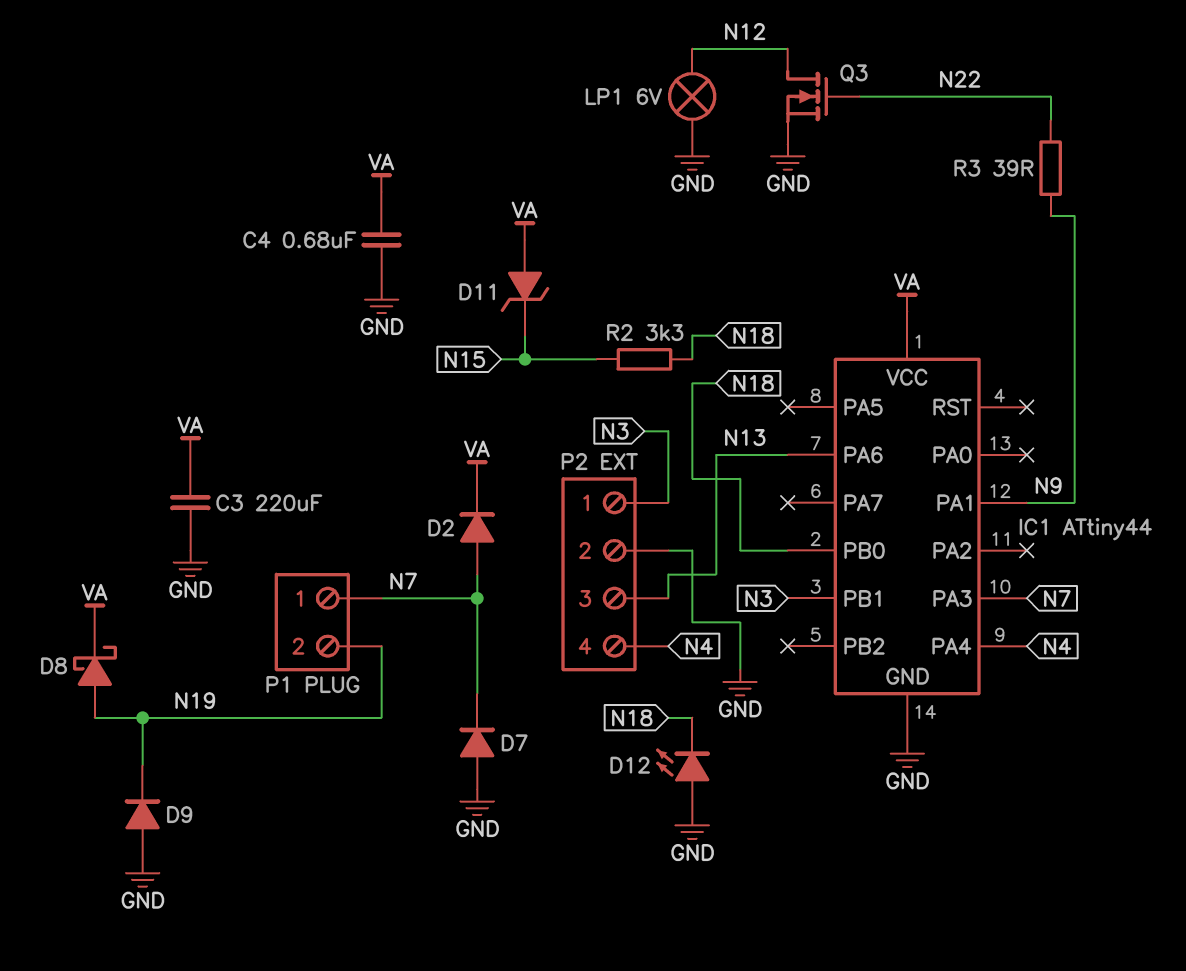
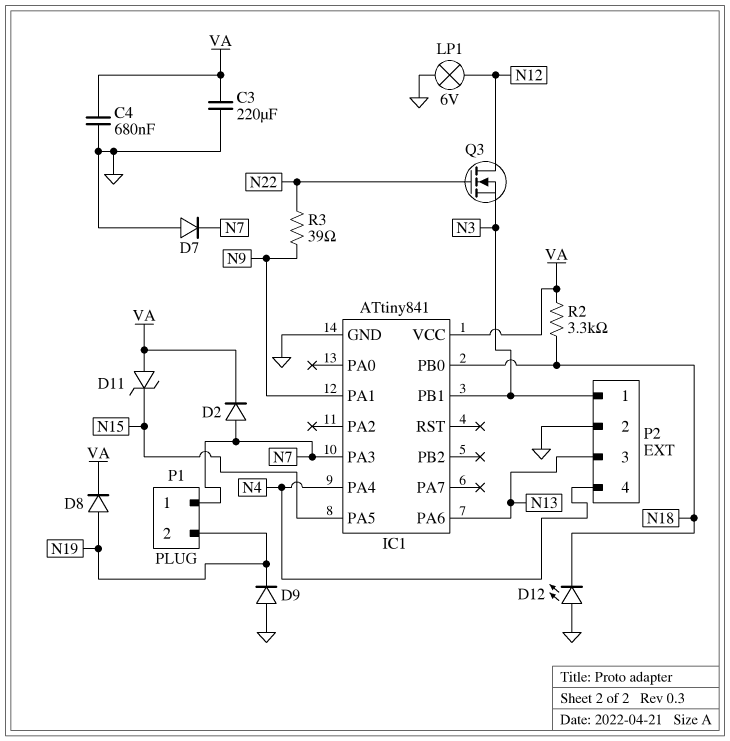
D8: schottky (A N19, K VA) -> diode (A N19, K VA)
IC1: ATtiny44 -> ATtiny841
IC1 pin PA5: none -> N15
Q3: NMOS (G N22, D N12, S GND) -> NMOS (G N22, D N12, S N3)
R2: 3.3k (N15, N18) -> 3.3k (N18, VA)

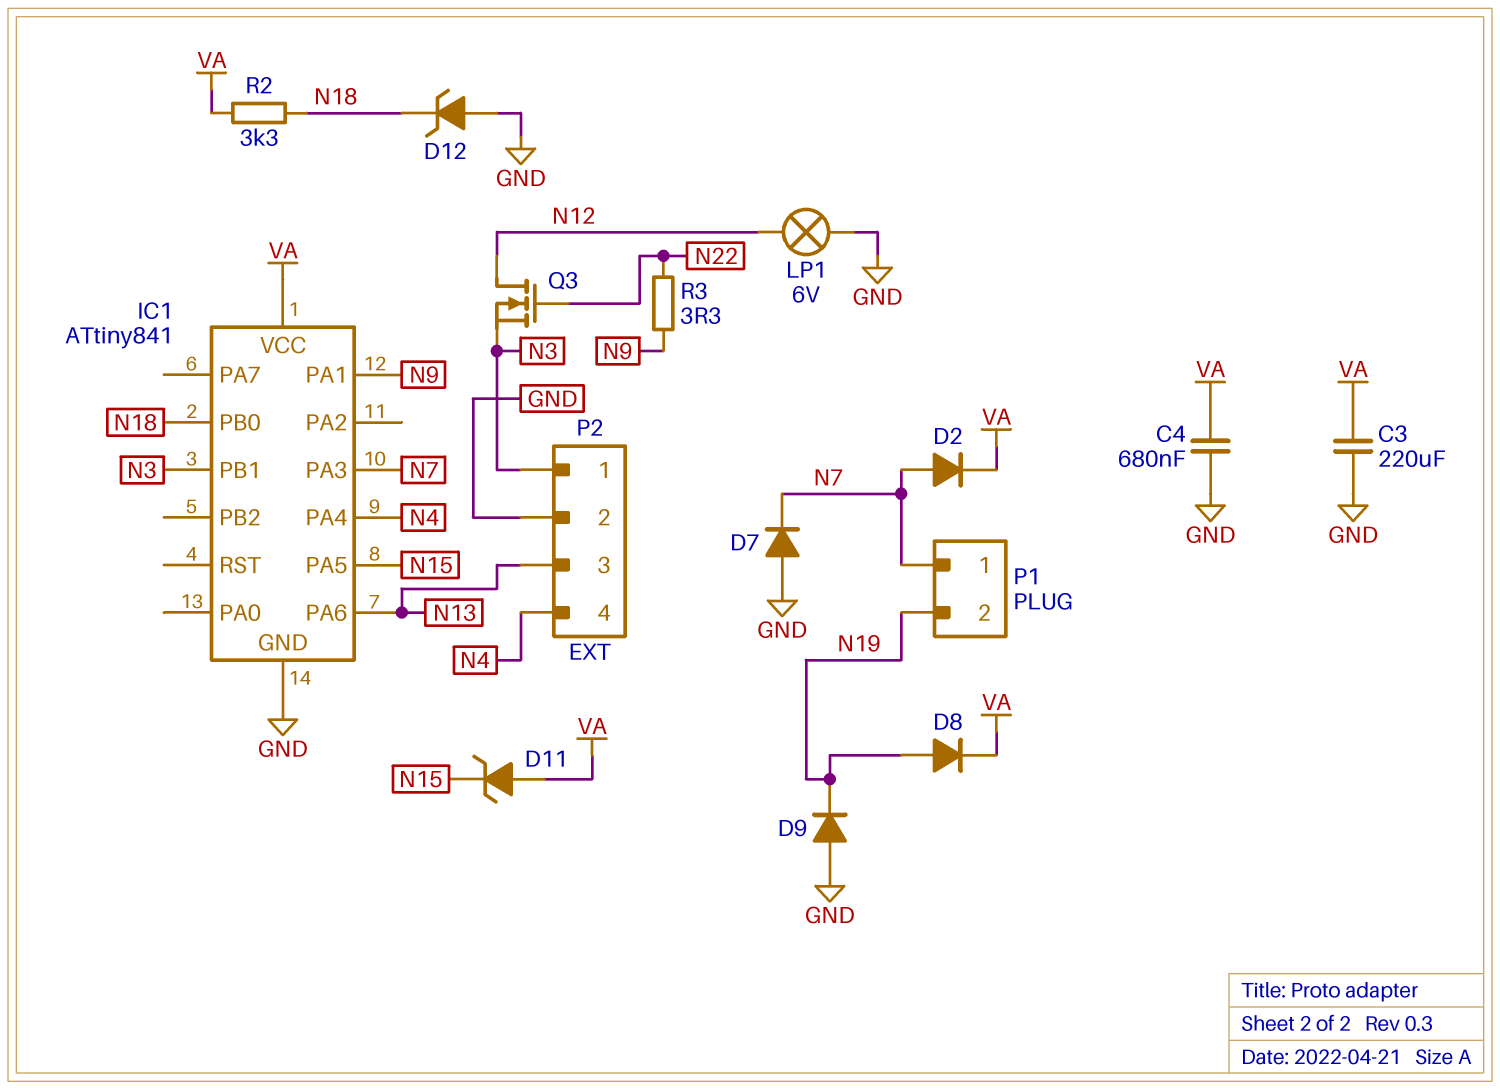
D12: LED (A GND, K N18) -> zener (A GND, K N18)
R3: 39 (N9, N22) -> 3.3 (N9, N22)

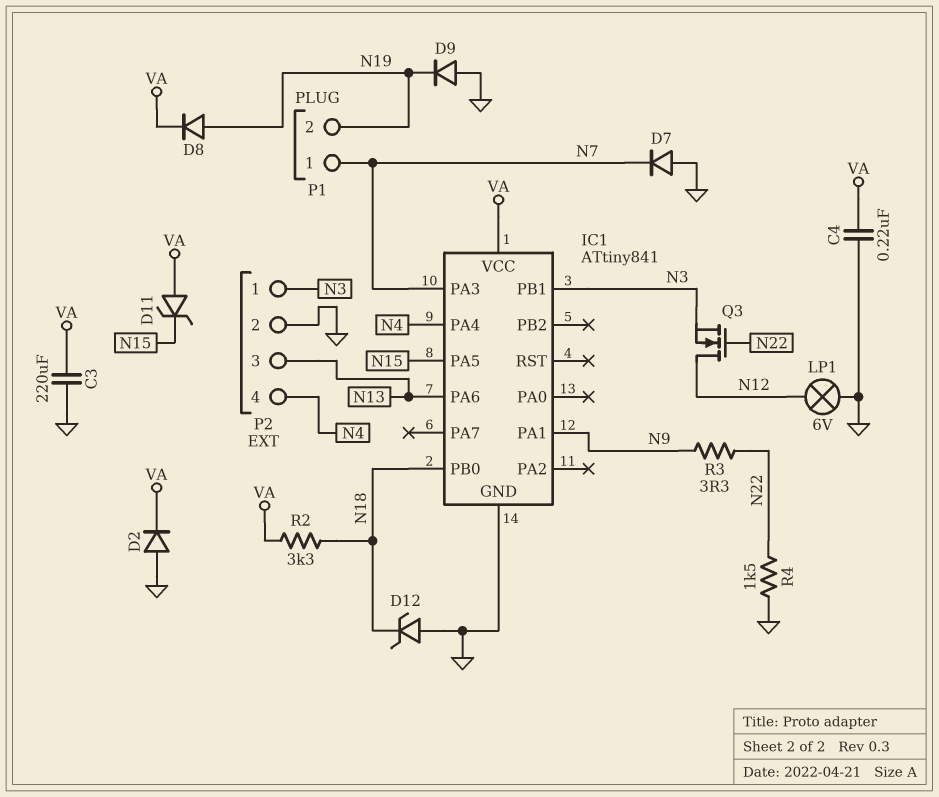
C4: 680nF (GND, VA) -> 220nF (GND, VA)
D2: diode (A N7, K VA) -> diode (A GND, K VA)
R4: none -> 1.5k (GND, N22)

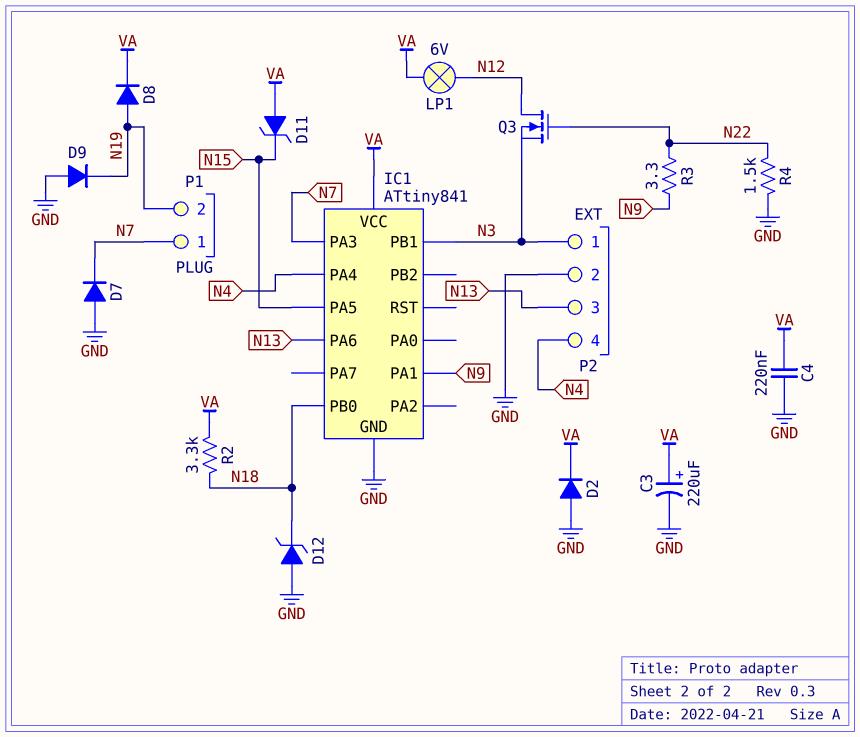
C3: 220uF (GND, VA) -> 220uF (plus VA, minus GND)
LP1: lamp 6V (GND, N12) -> lamp 6V (N12, VA)

